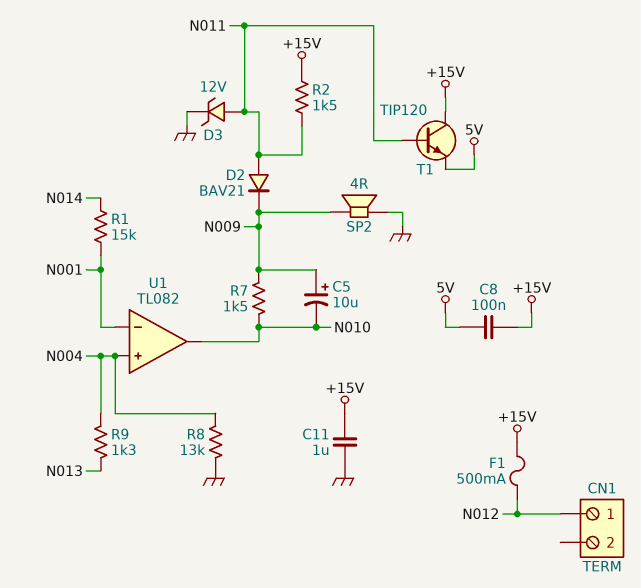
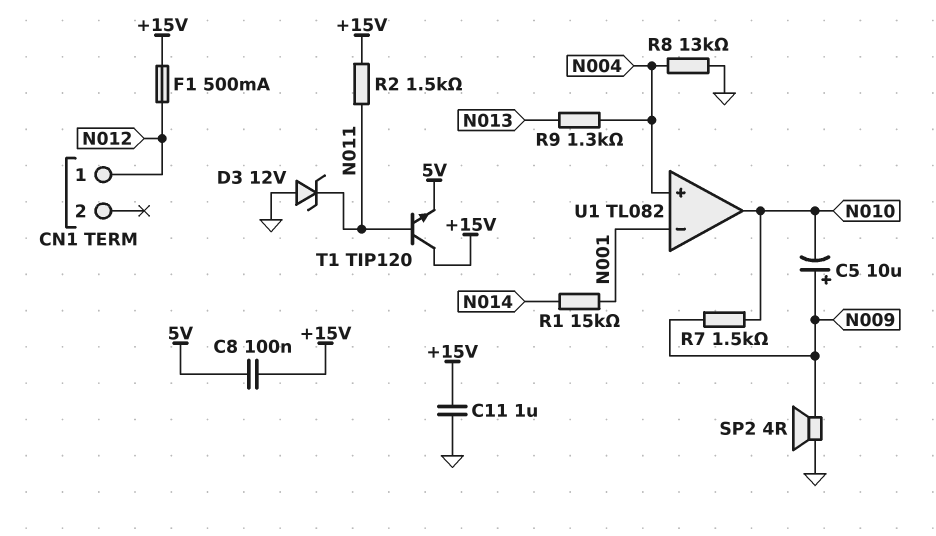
D2: diode BAV21 (A N011, K N009) -> none
D3: zener 12V (A N011, K GND) -> zener 12V (A GND, K N011)

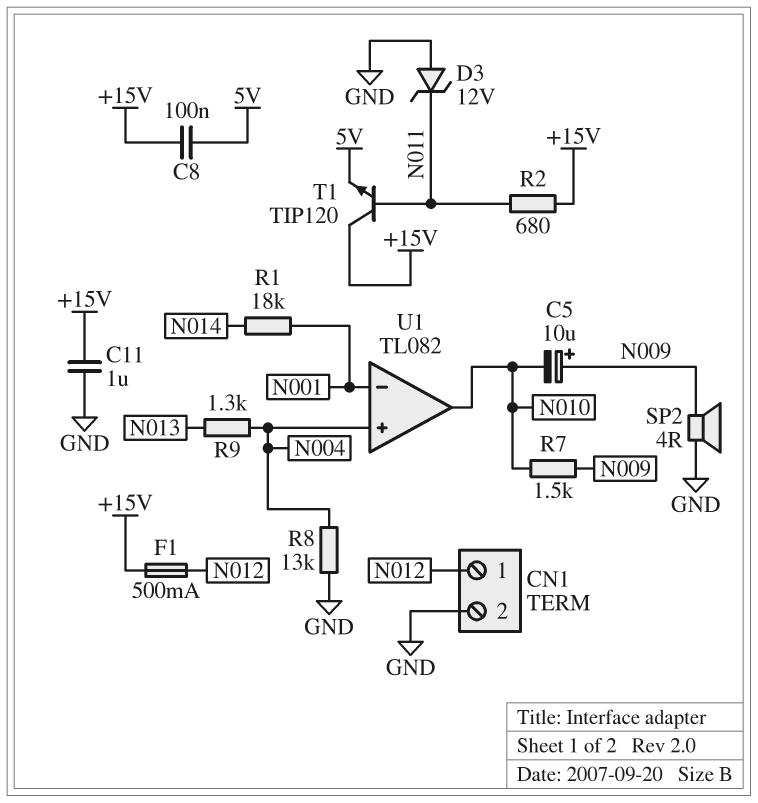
CN1 pin 2: none -> GND
R1: 15k (N001, N014) -> 18k (N001, N014)
R2: 1.5k (+15V, N011) -> 680 (+15V, N011)

